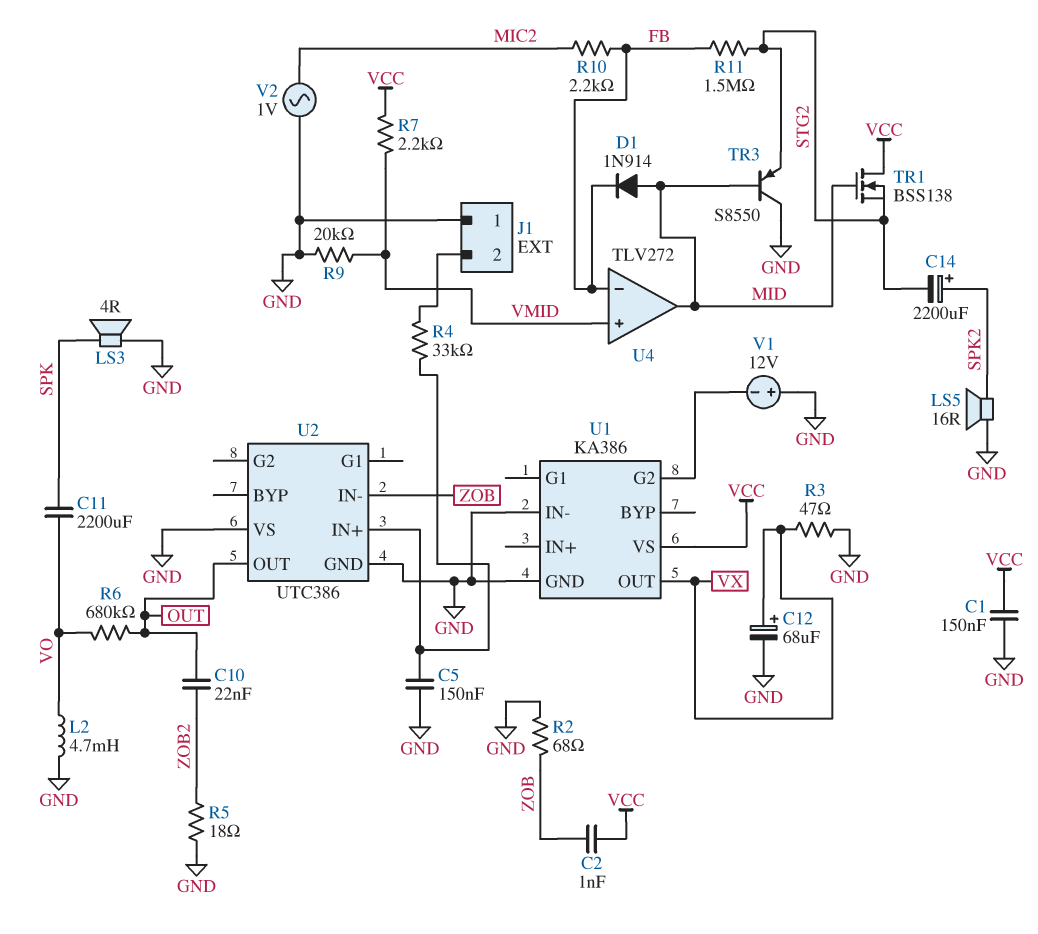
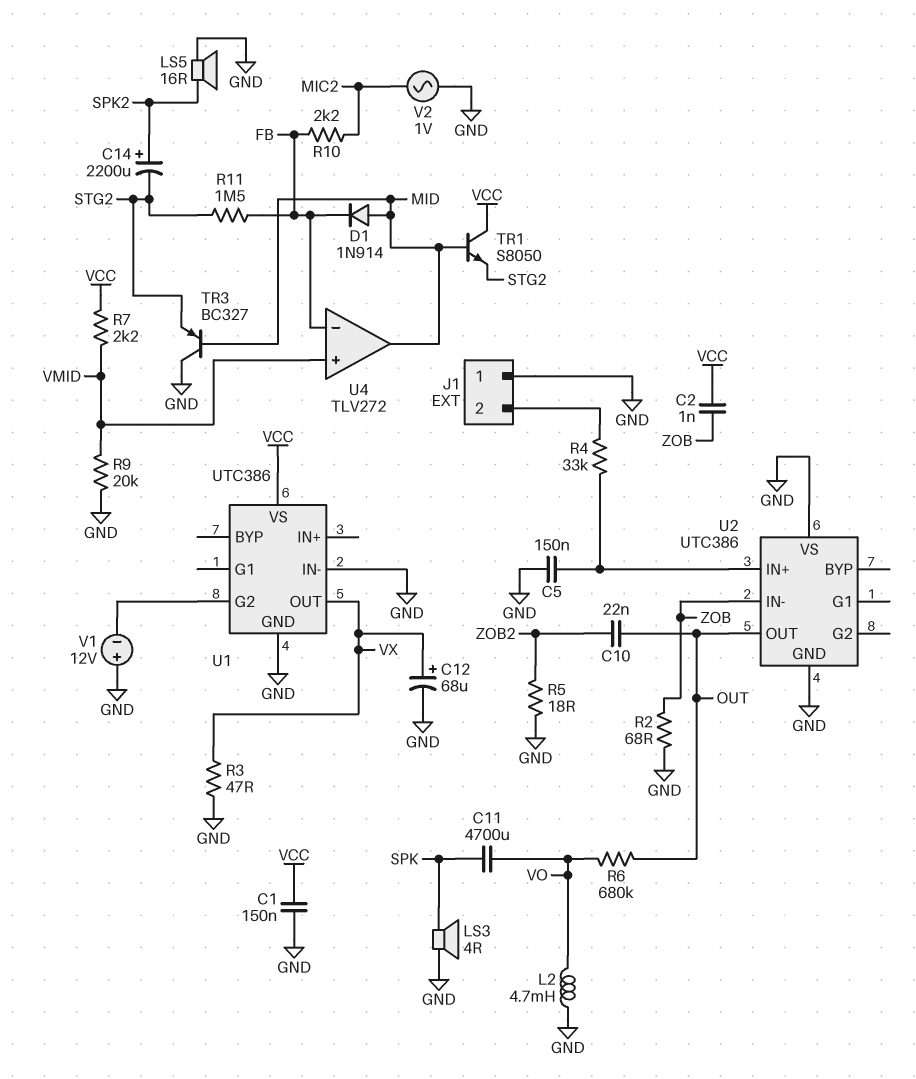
C11: 2200uF (SPK, VO) -> 4700uF (SPK, VO)
TR1: NMOS BSS138 (G MID, D VCC, S STG2) -> NPN S8050 (B MID, C VCC, E STG2)
TR3: PNP S8550 (B MID, C GND, E STG2) -> PNP BC327 (B MID, C GND, E STG2)
U1: KA386 -> UTC386

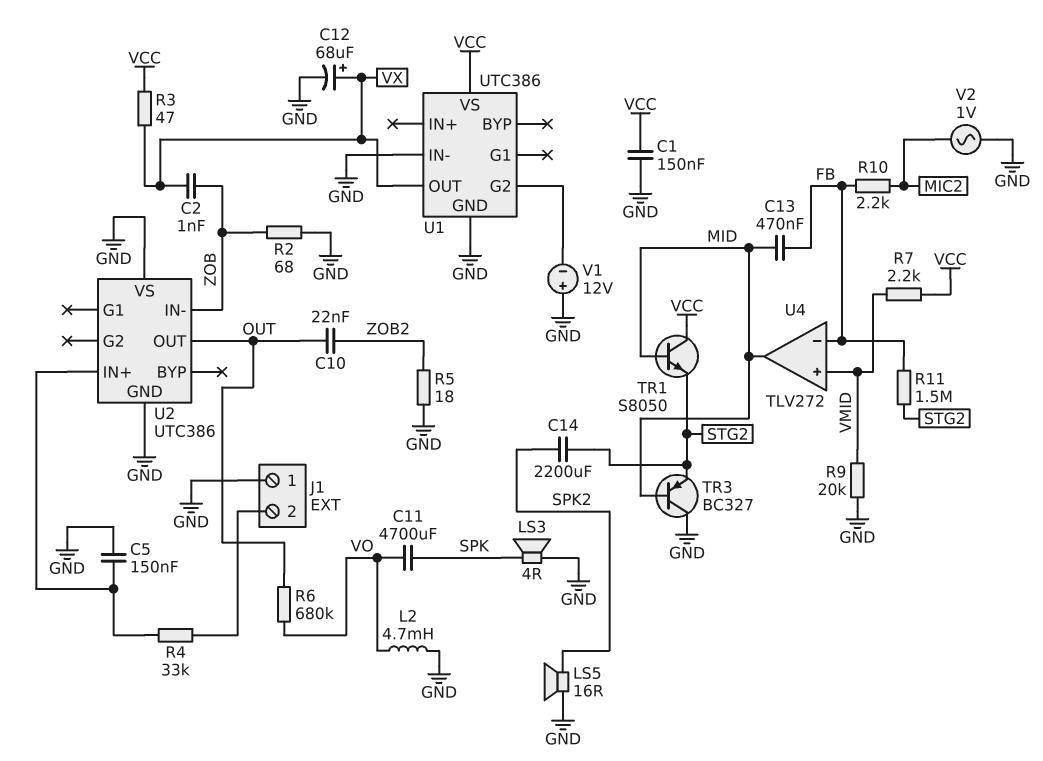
C2: 1nF (VCC, ZOB) -> 1nF (VX, ZOB)
C13: none -> 470nF (FB, MID)
C14: 2200uF (plus SPK2, minus STG2) -> 2200uF (SPK2, STG2)
D1: diode 1N914 (A MID, K FB) -> none
R3: 47 (GND, VX) -> 47 (VCC, VX)

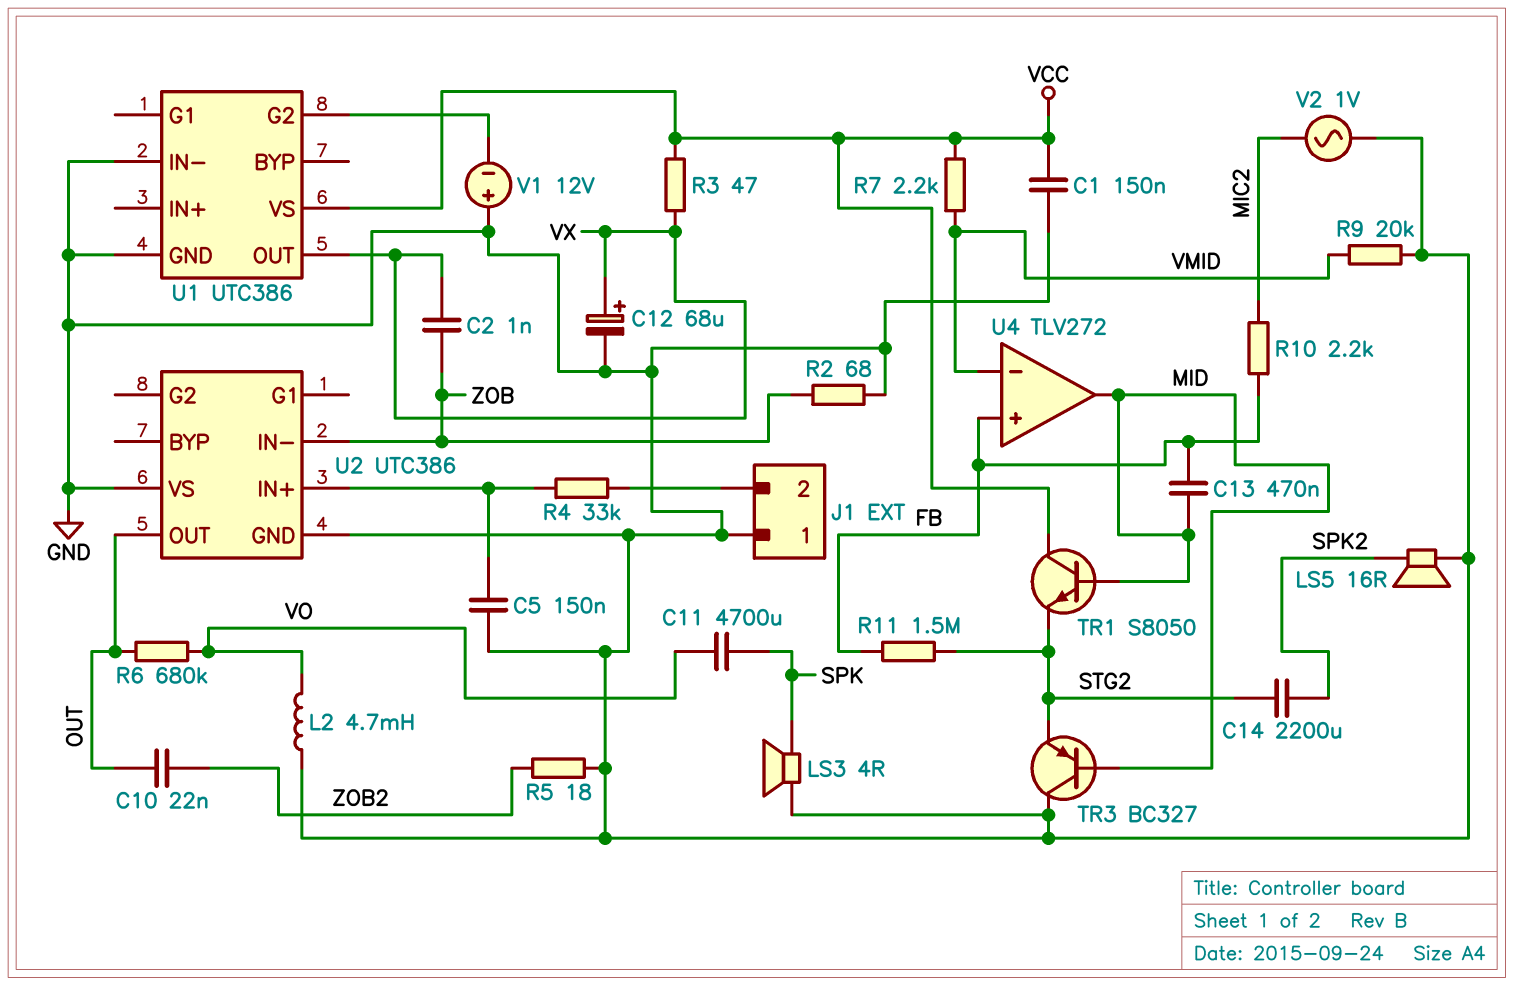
U4 pin in+: VMID -> FB
U4 pin in-: FB -> VMID

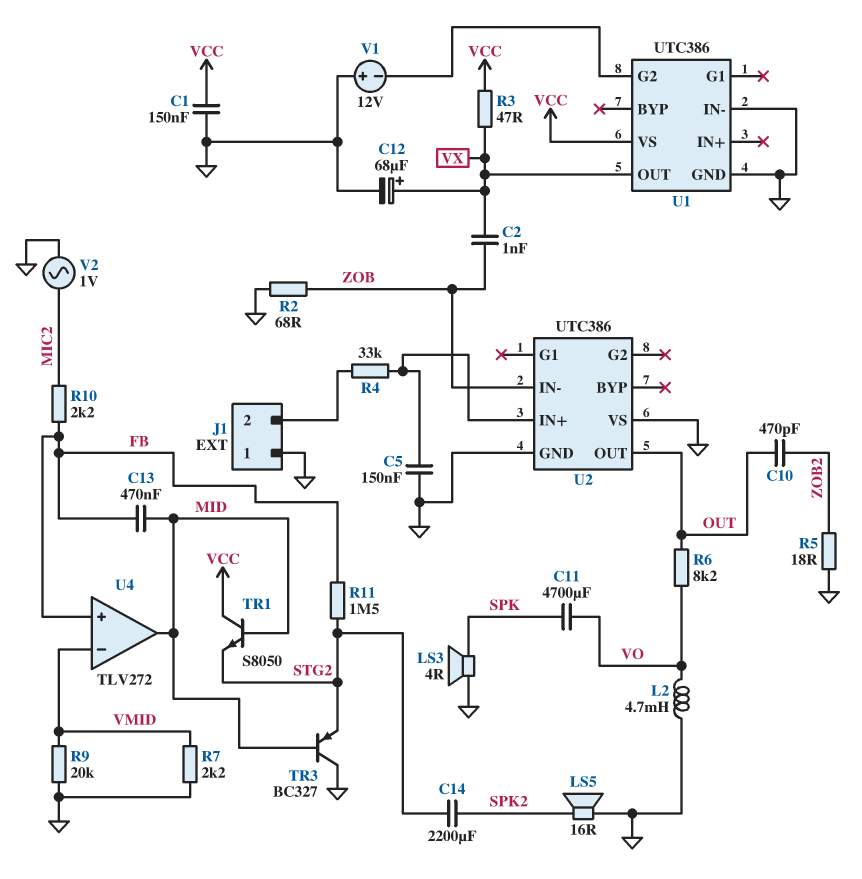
C10: 22nF (OUT, ZOB2) -> 470pF (OUT, ZOB2)
R6: 680k (OUT, VO) -> 8.2k (OUT, VO)
R7: 2.2k (VCC, VMID) -> 2.2k (GND, VMID)

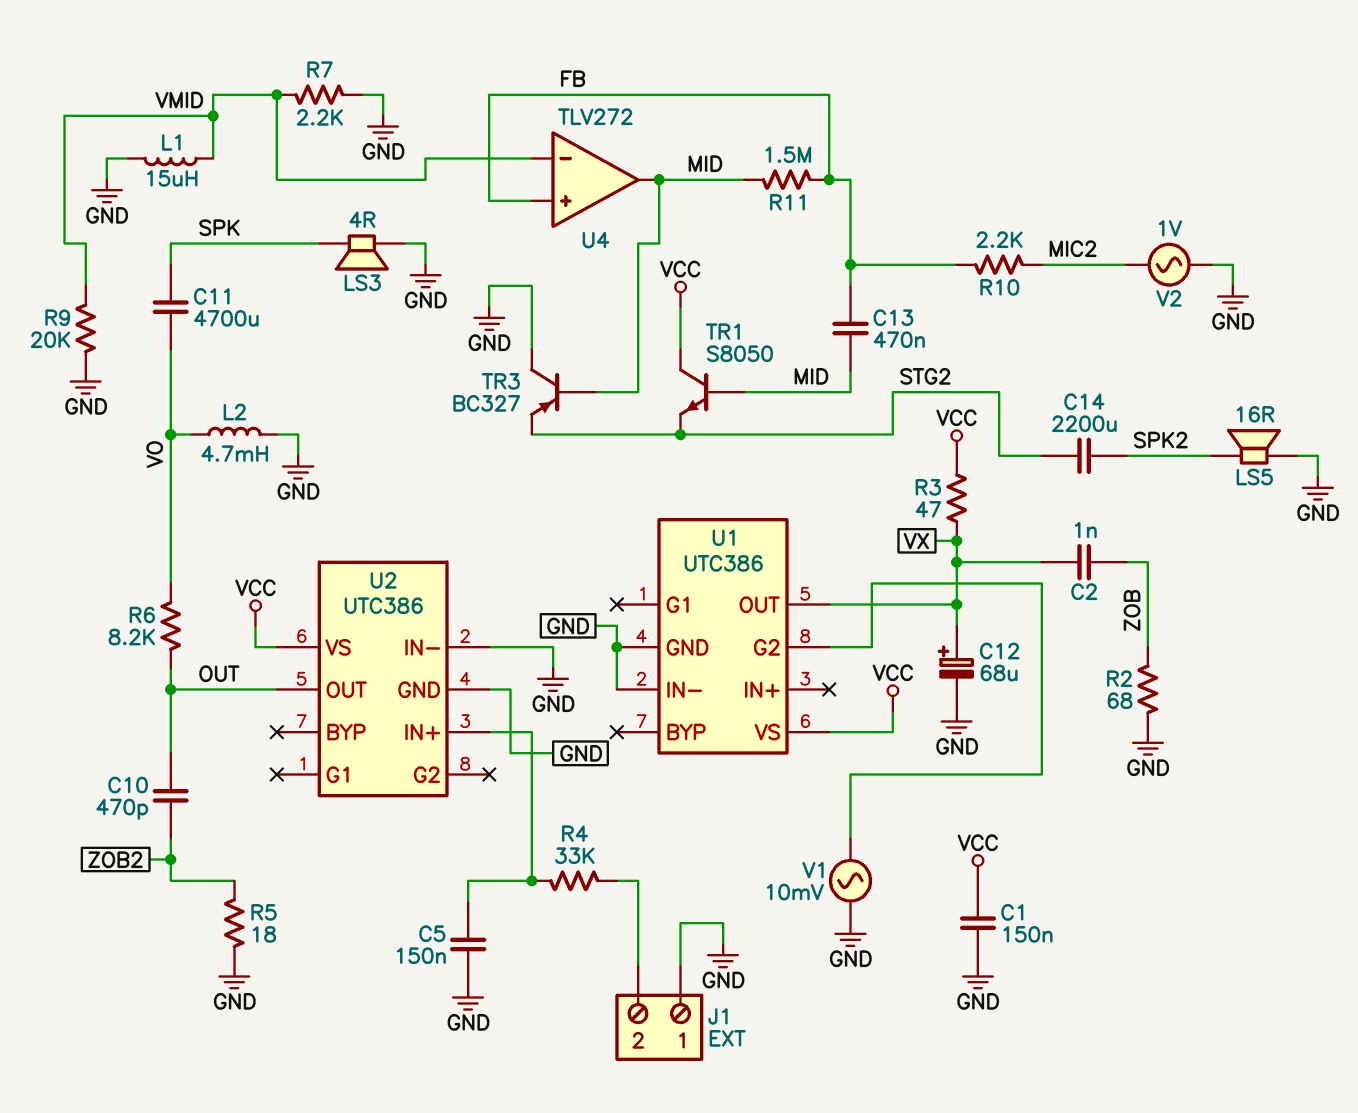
L1: none -> 15uH (GND, VMID)
R11: 1.5M (FB, STG2) -> 1.5M (FB, MID)
U2 pin IN-: ZOB -> GND
U2 pin VS: GND -> VCC
V1: 12V (plus GND, minus U1/G2) -> AC 10mV (GND, U1/G2)

